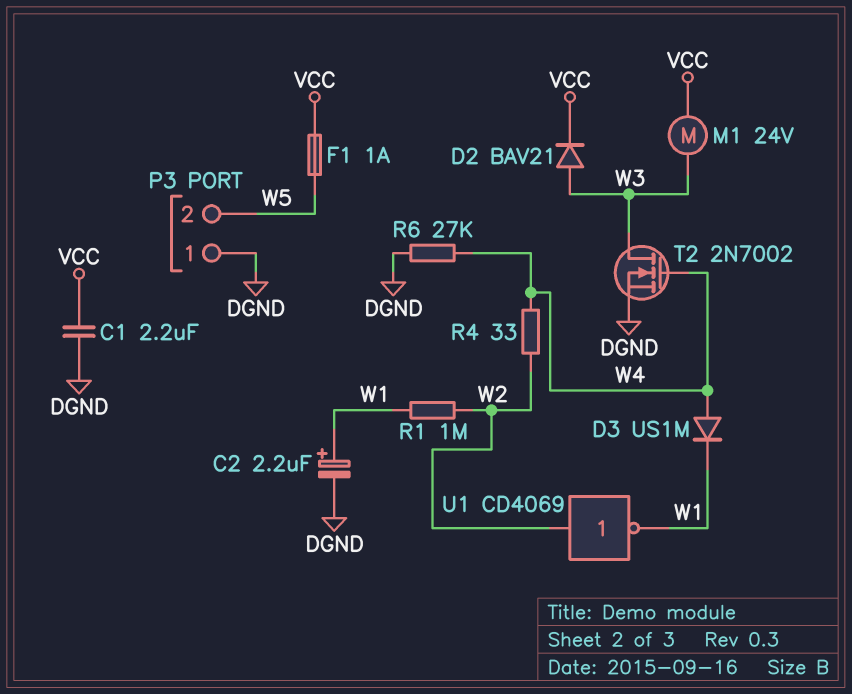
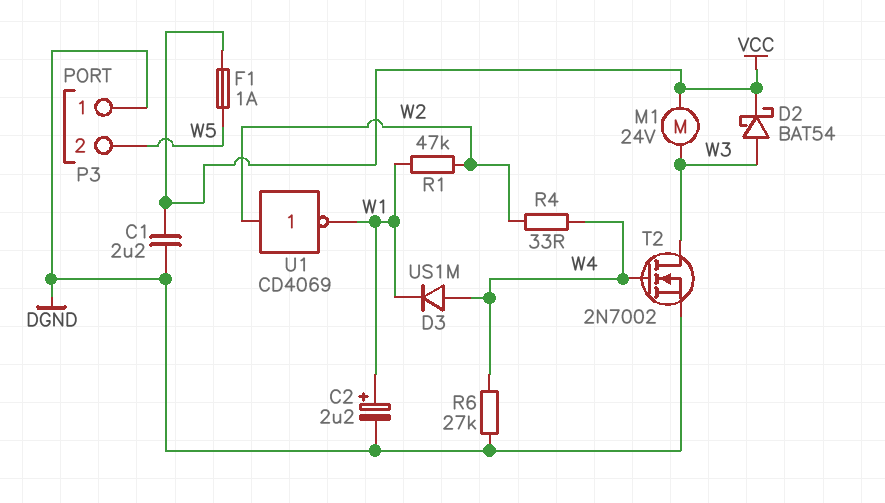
D2: diode BAV21 (A W3, K VCC) -> schottky BAT54 (A W3, K VCC)
R1: 1M (W1, W2) -> 47k (W1, W2)

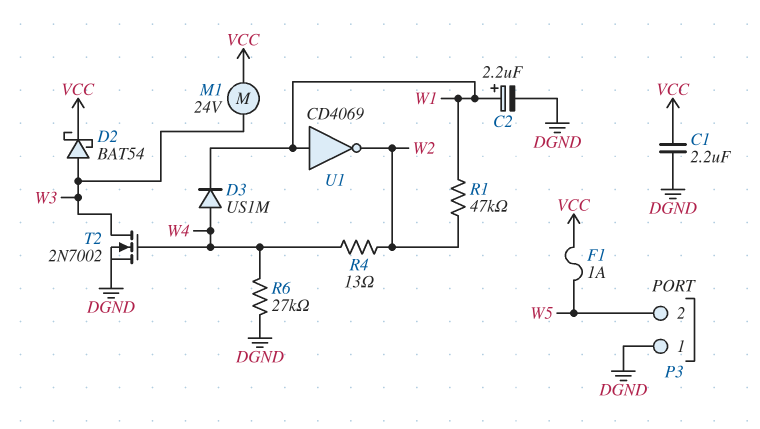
R4: 33 (W2, W4) -> 13 (W2, W4)
U1: NOT CD4069 (in W2, out W1) -> NOT CD4069 (in W1, out W2)

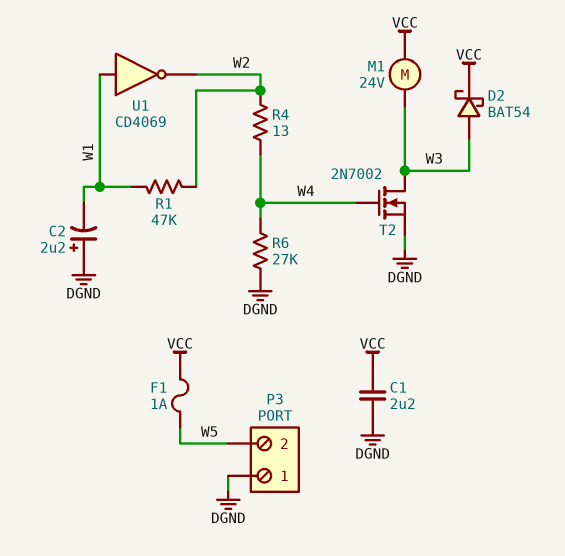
C2: 2.2uF (plus W1, minus DGND) -> 2.2uF (plus DGND, minus W1)
D3: diode US1M (A W4, K W1) -> none

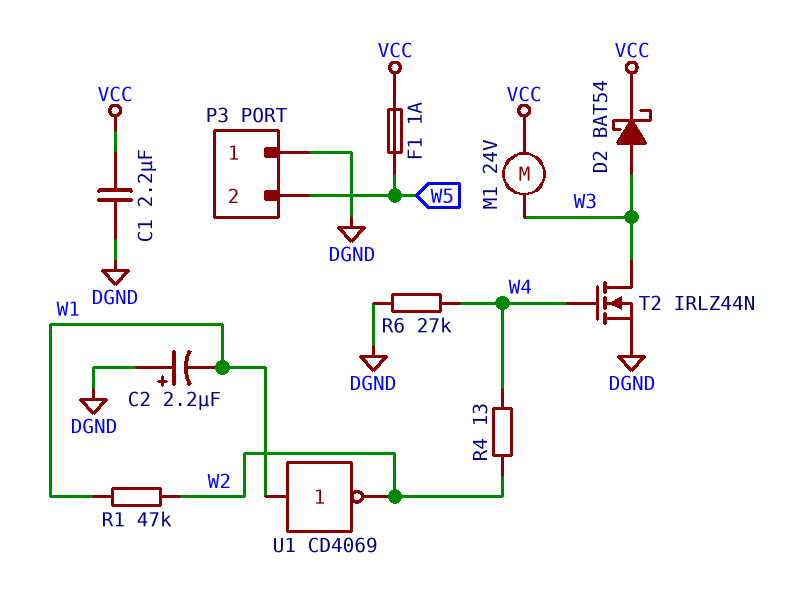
T2: NMOS 2N7002 (G W4, D W3, S DGND) -> NMOS IRLZ44N (G W4, D W3, S DGND)

